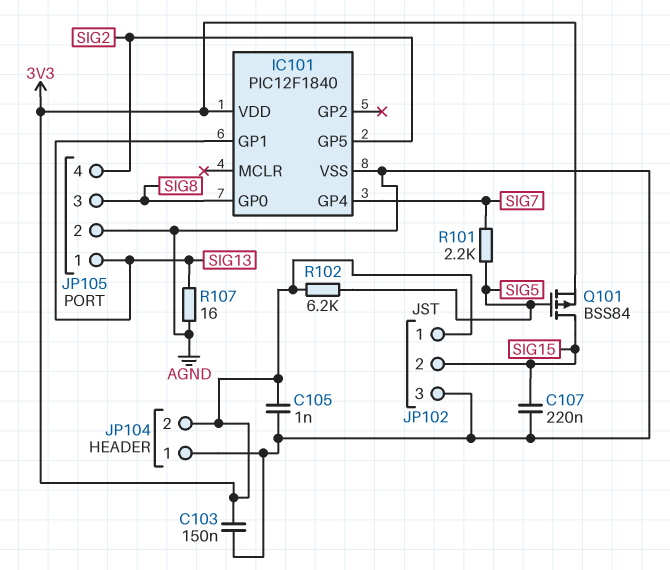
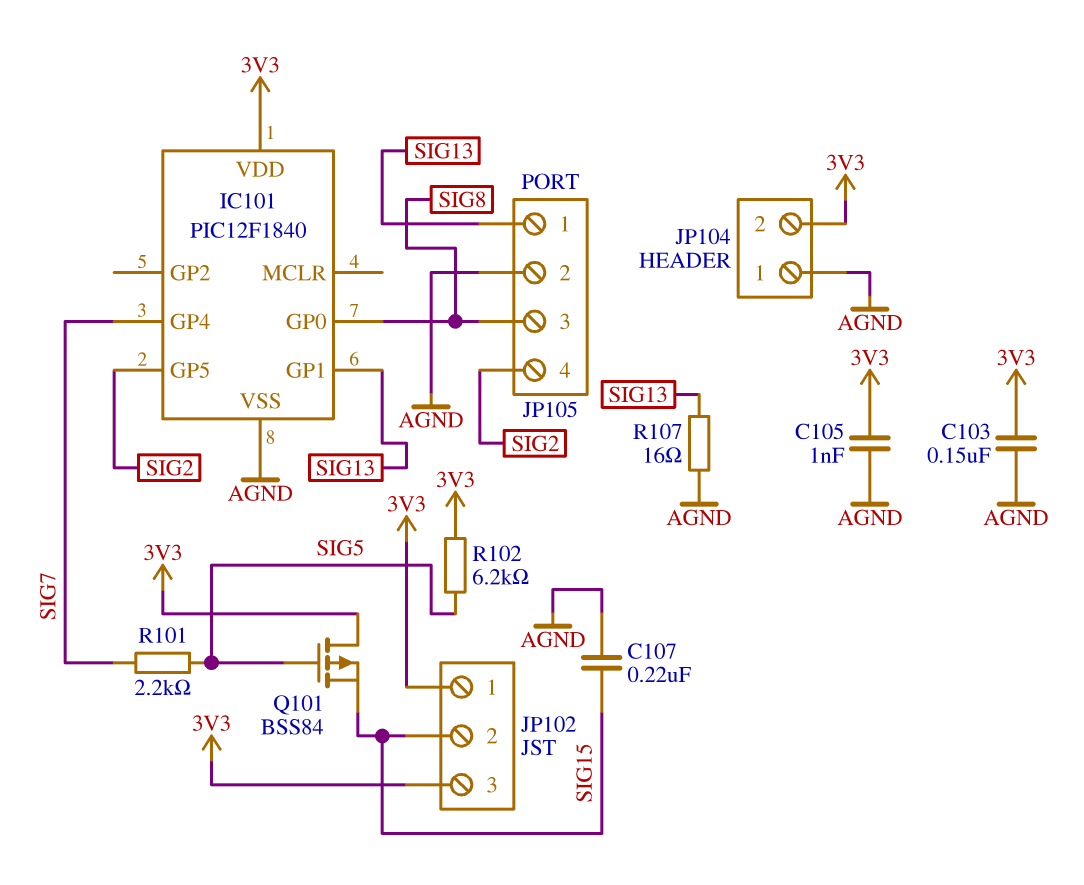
JP102 pin 3: AGND -> 3V3
Q101: PMOS BSS84 (G SIG5, D SIG15, S 3V3) -> PMOS BSS84 (G SIG5, D 3V3, S SIG15)

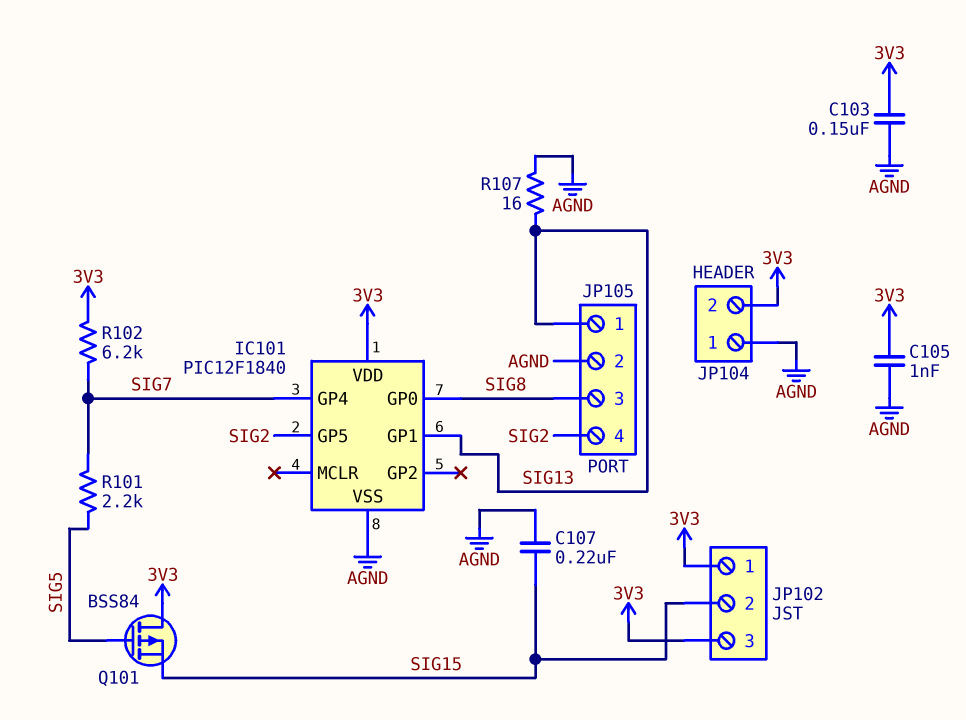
R102: 6.2k (3V3, SIG5) -> 6.2k (3V3, SIG7)

